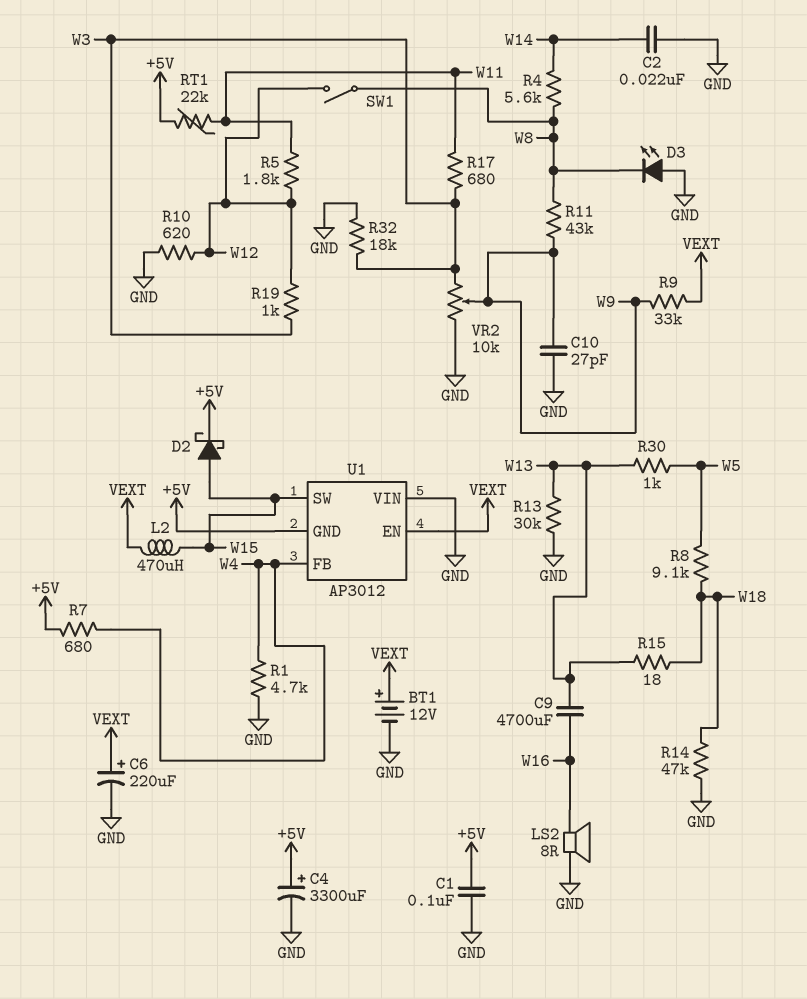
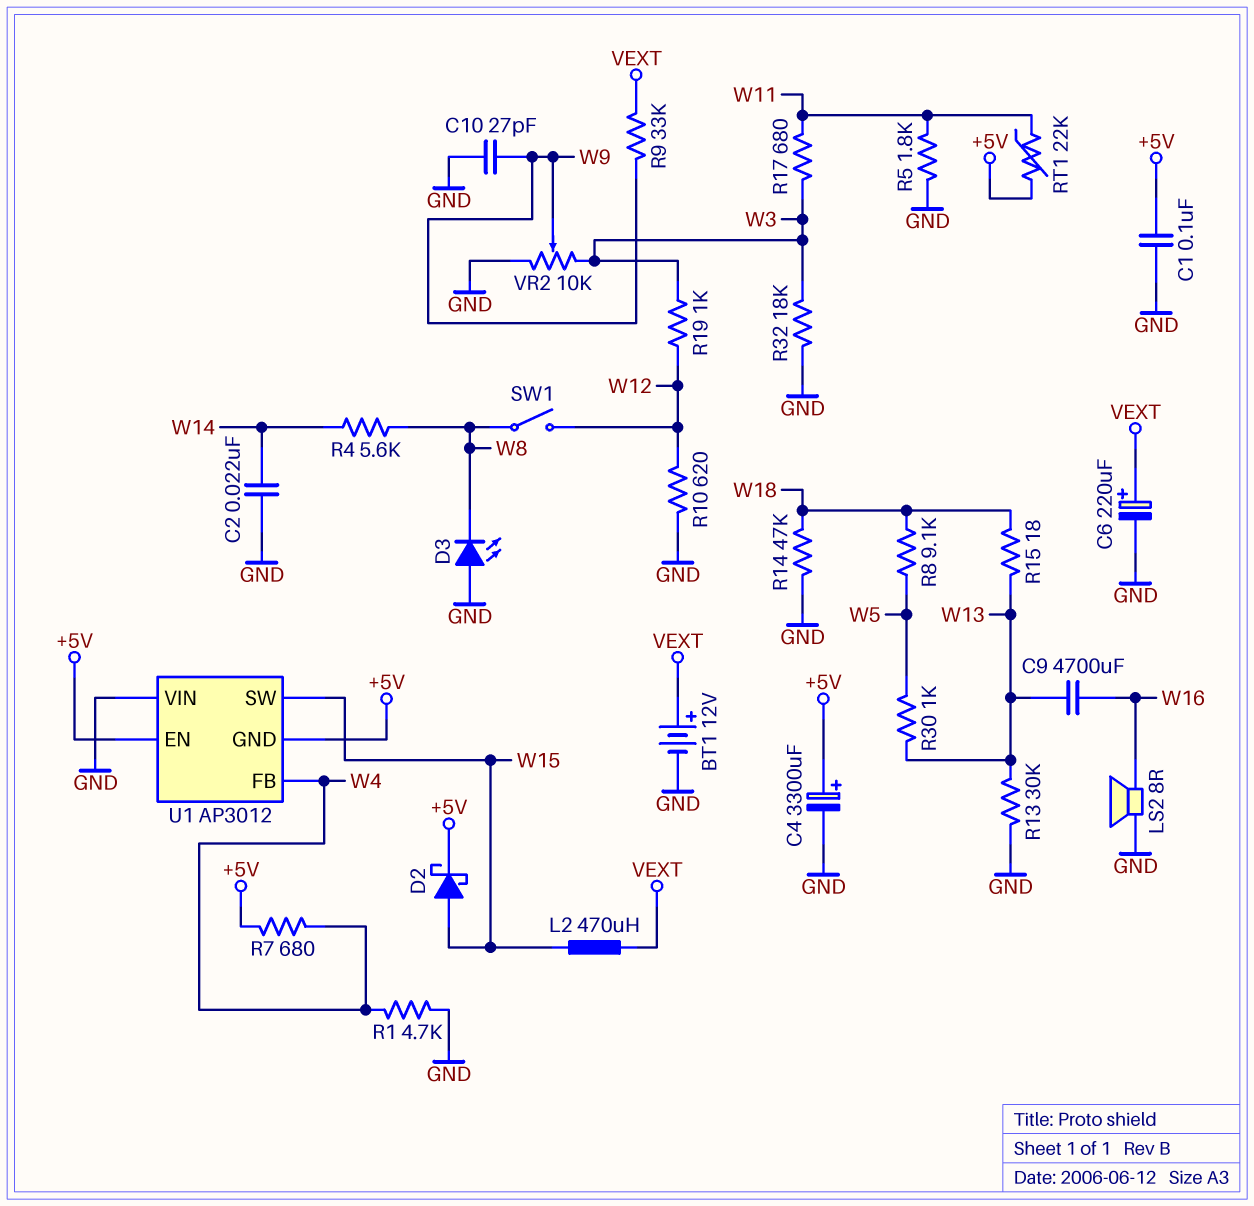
R5: 1.8k (W11, W12) -> 1.8k (GND, W11)
R11: 43k (W8, W9) -> none
U1 pin EN: VEXT -> +5V

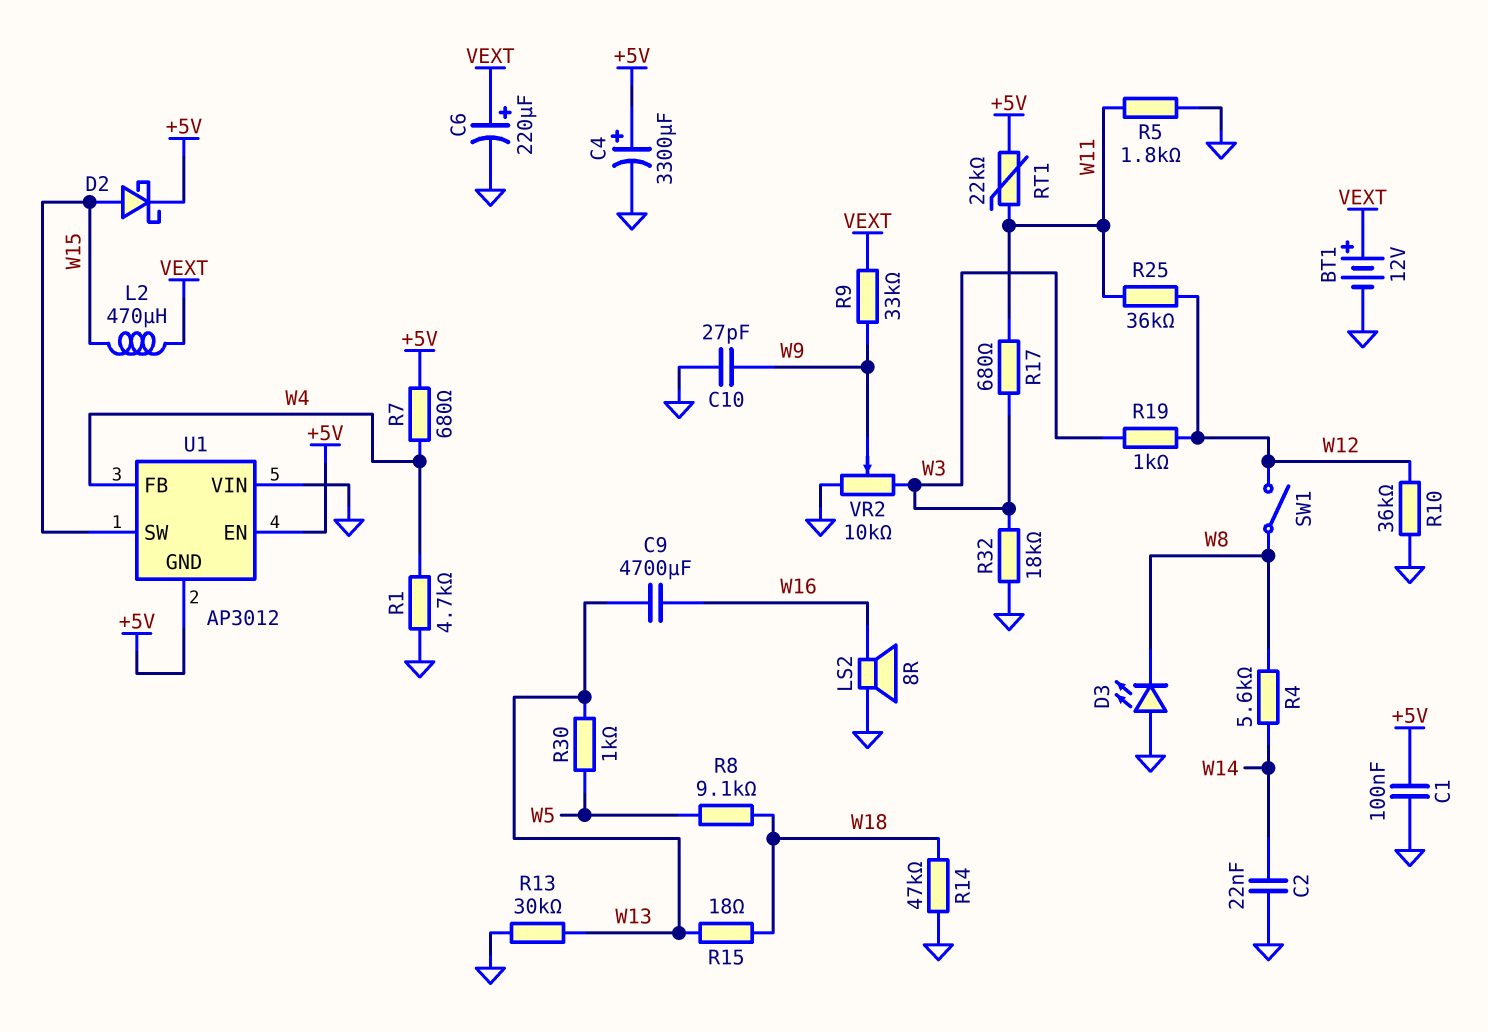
R10: 620 (GND, W12) -> 36k (GND, W12)
R25: none -> 36k (W11, W12)

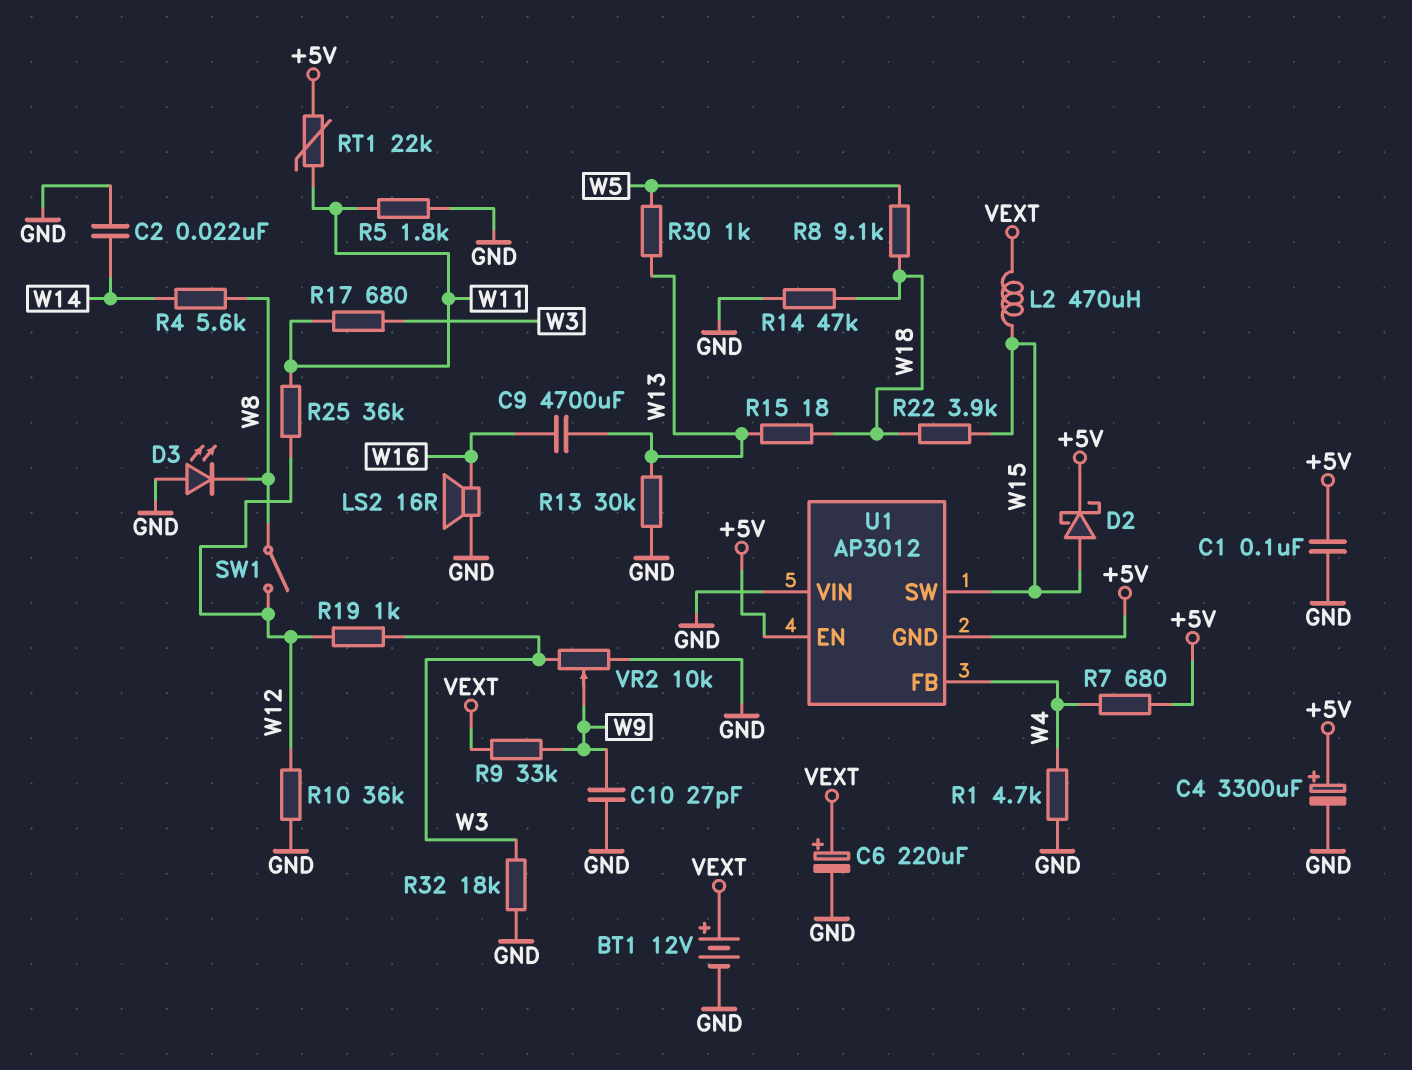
LS2: speaker 8R (GND, W16) -> speaker 16R (GND, W16)
R22: none -> 3.9k (W15, W18)

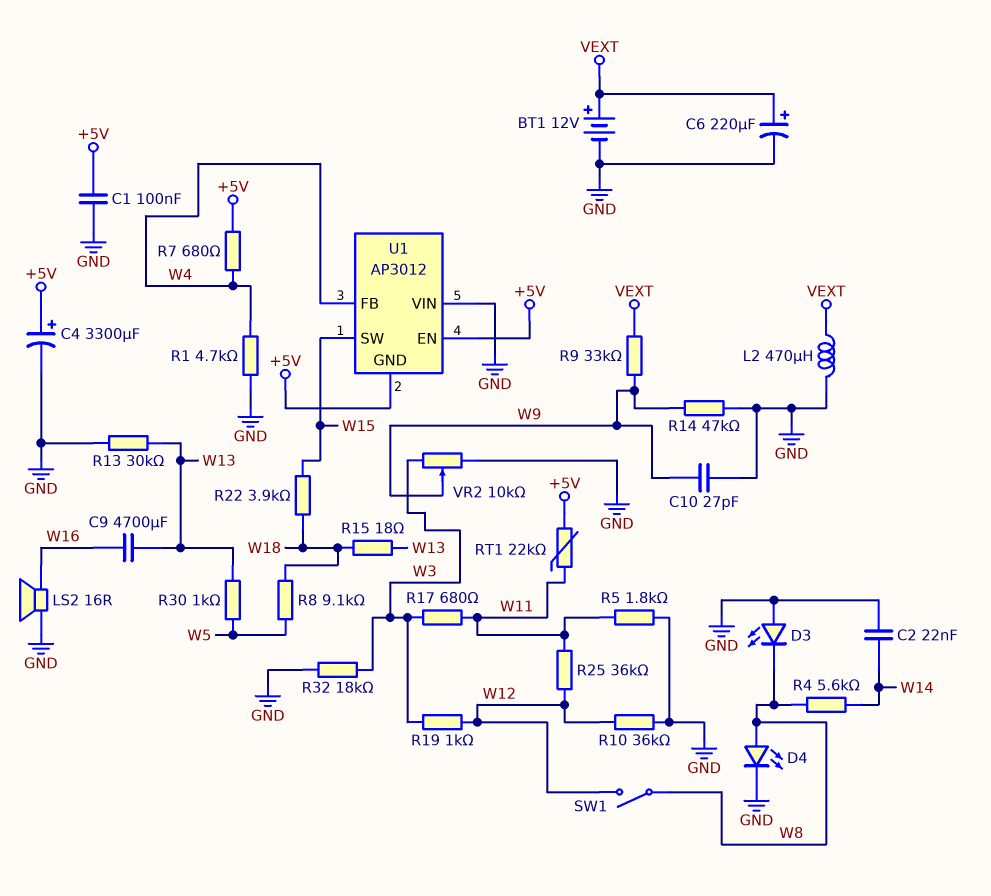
D2: schottky (A W15, K +5V) -> none
D4: none -> LED (A W8, K GND)
L2: 470uH (VEXT, W15) -> 470uH (GND, VEXT)
R14: 47k (GND, W18) -> 47k (GND, W9)

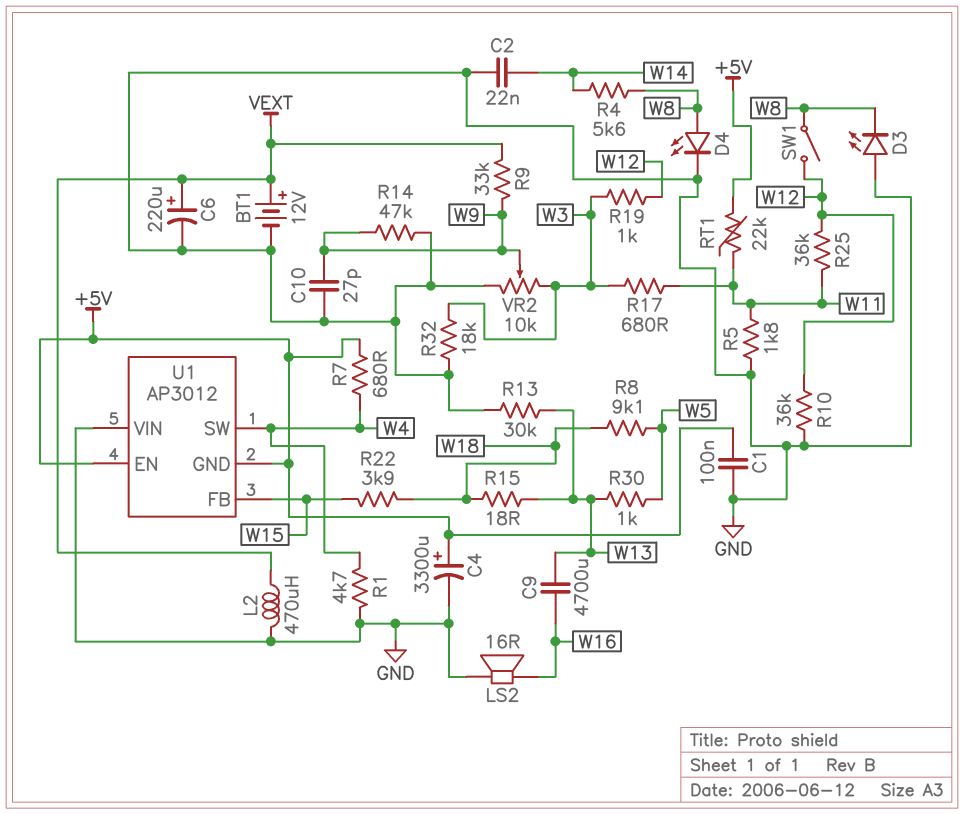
U1 pin FB: W4 -> W15
U1 pin SW: W15 -> W4

